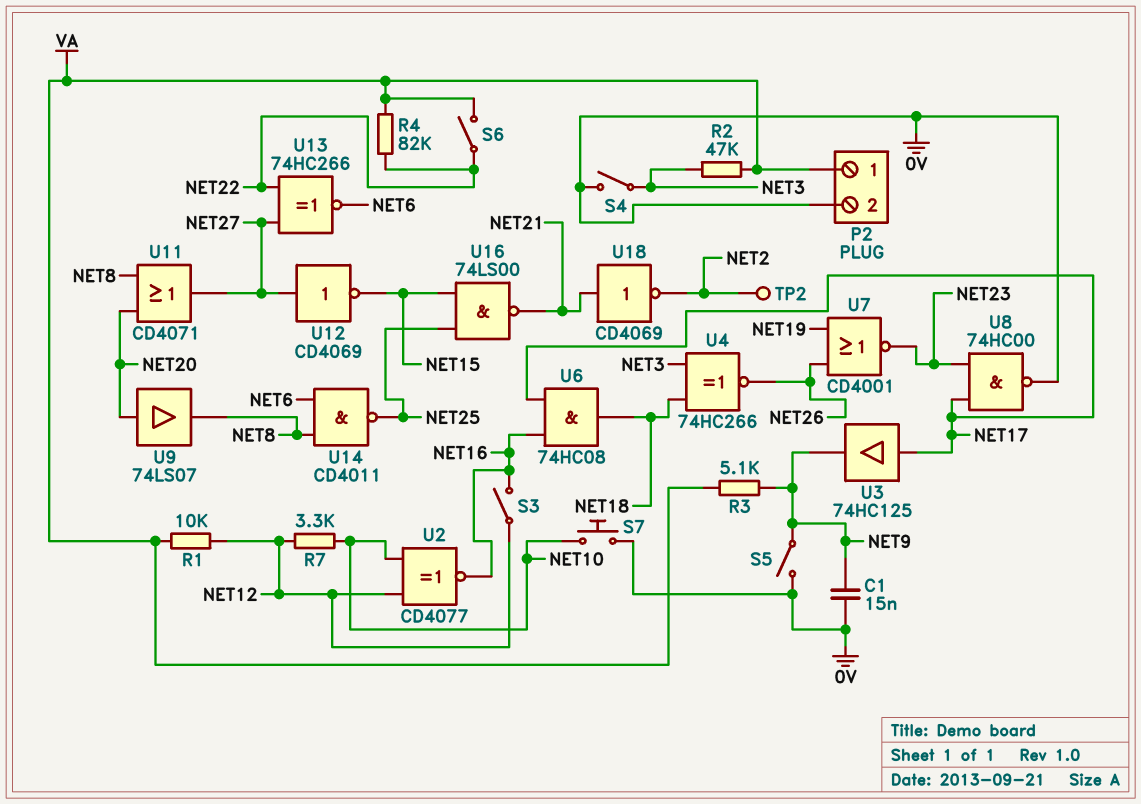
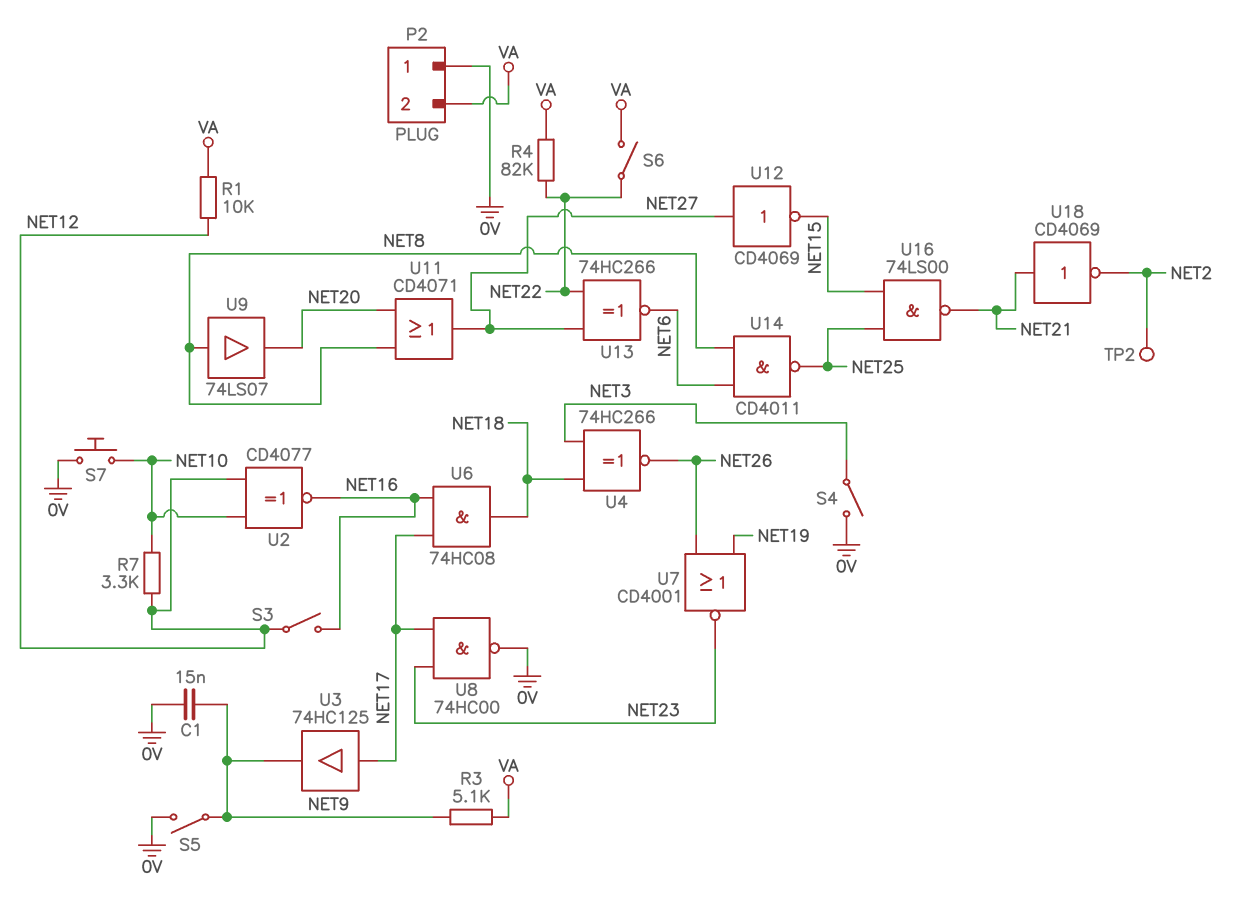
P2 pin 1: VA -> 0V
P2 pin 2: 0V -> VA
R2: 47k (NET3, VA) -> none
U9: buffer 74LS07 (in NET20, out NET8) -> buffer 74LS07 (in NET8, out NET20)

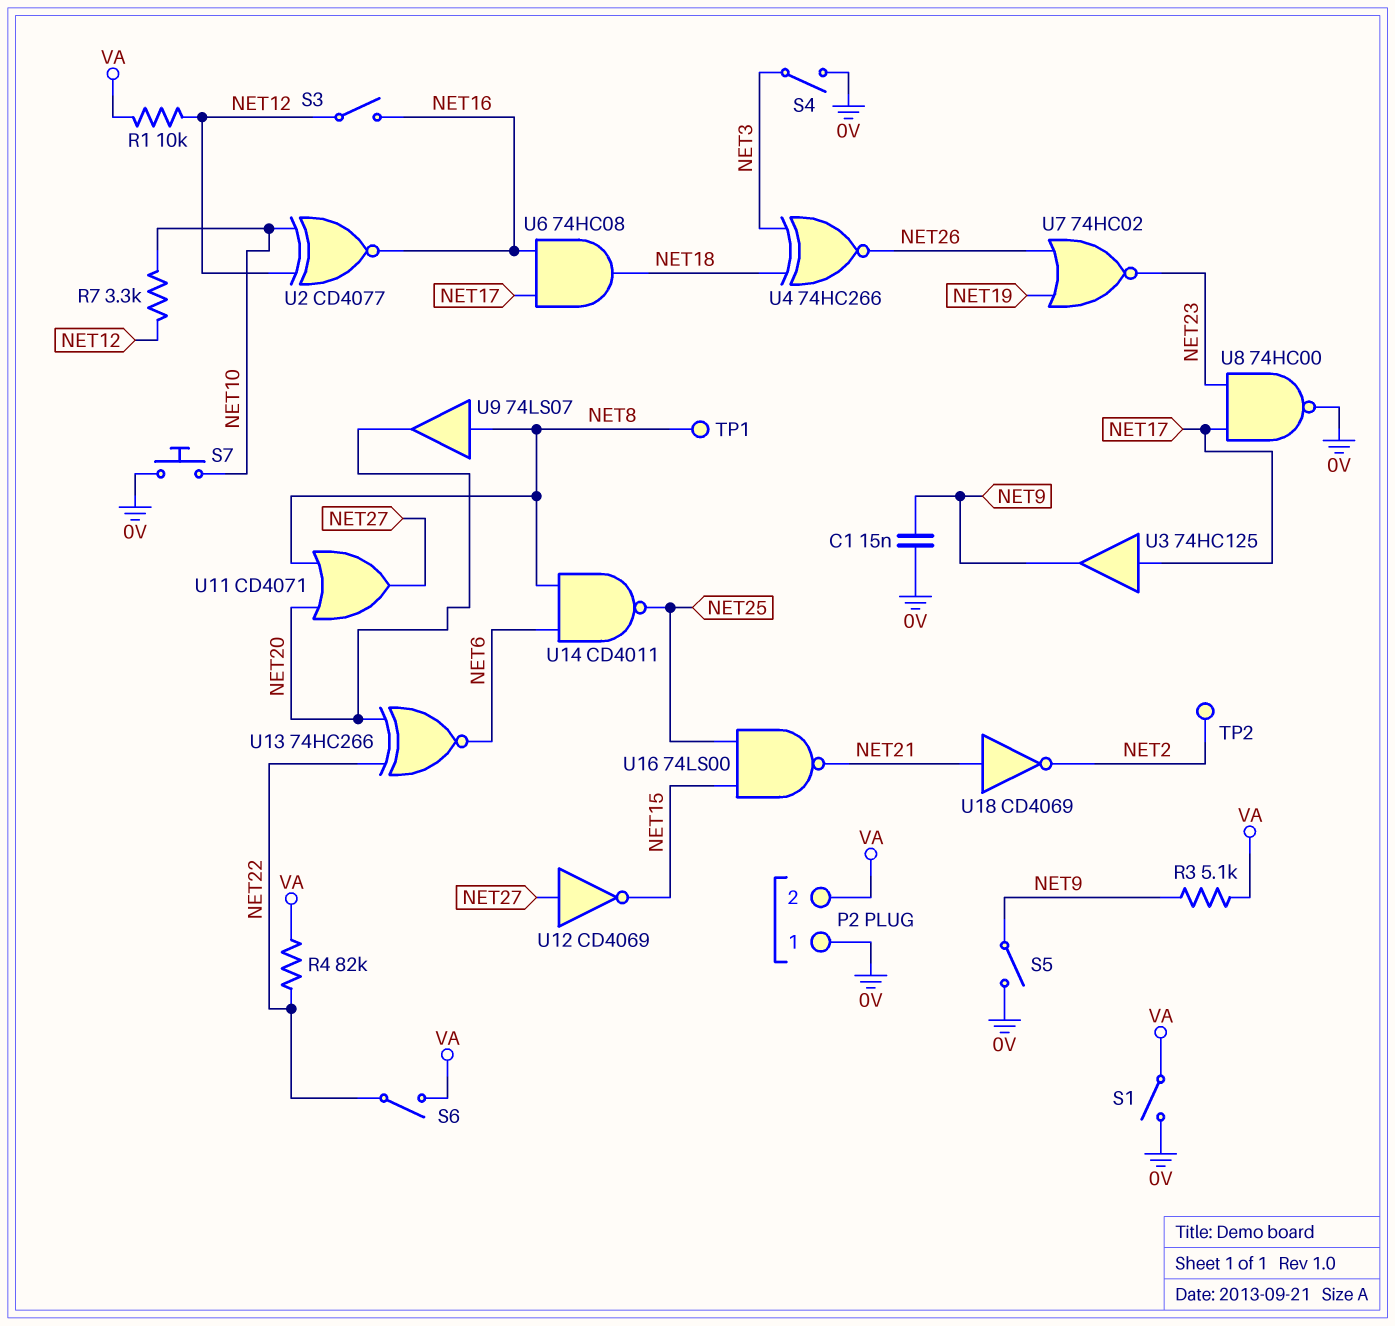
S1: none -> switch (0V, VA)
TP1: none -> test point (NET8)
U7: NOR CD4001 (in NET19, in NET26, out NET23) -> NOR 74HC02 (in NET19, in NET26, out NET23)
U13: XNOR 74HC266 (in NET22, in NET27, out NET6) -> XNOR 74HC266 (in NET20, in NET22, out NET6)

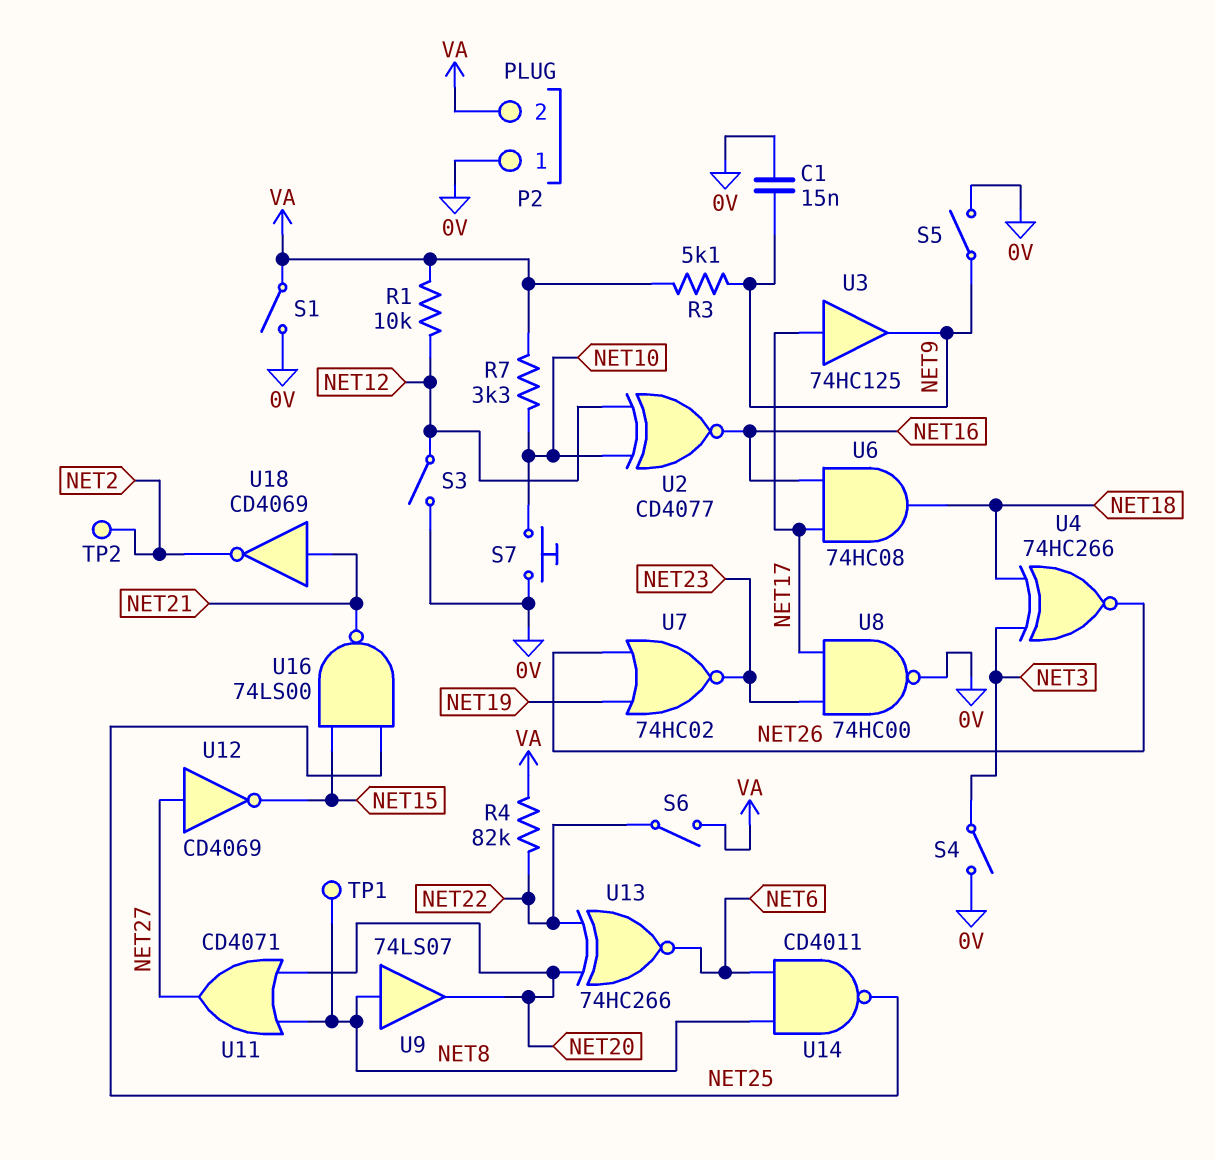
R7: 3.3k (NET10, NET12) -> 3.3k (NET10, VA)
S3: switch (NET12, NET16) -> switch (0V, NET12)

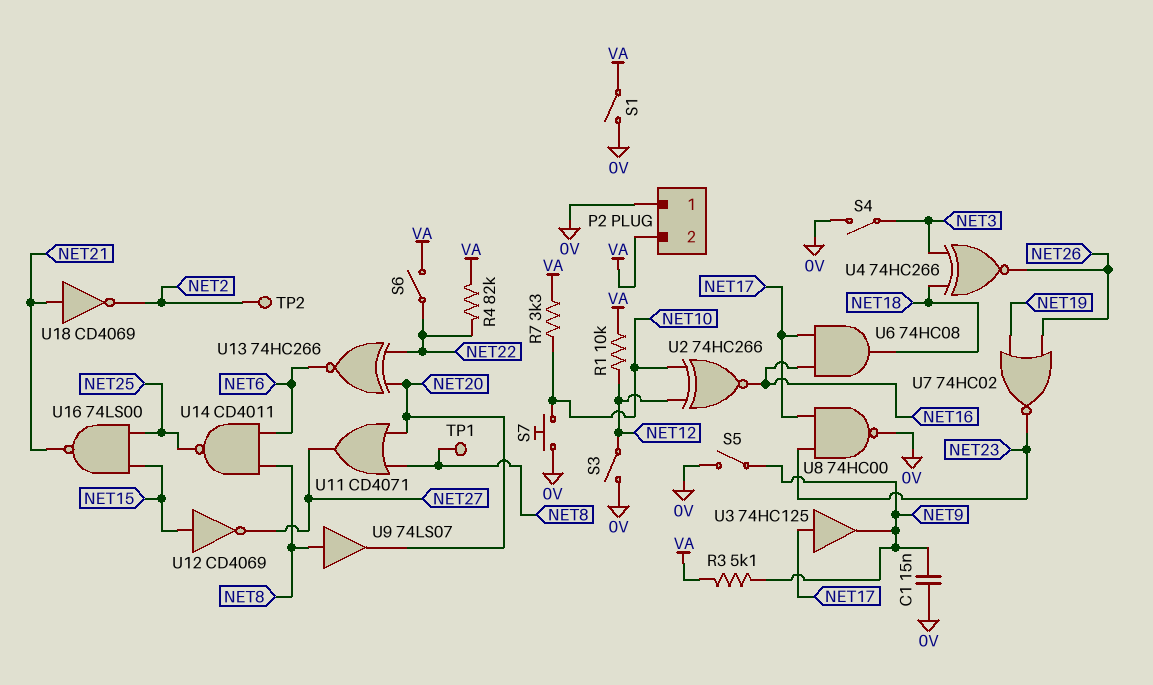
U2: XNOR CD4077 (in NET10, in NET12, out NET16) -> XNOR 74HC266 (in NET10, in NET12, out NET16)
U12: NOT CD4069 (in NET27, out NET15) -> NOT CD4069 (in NET15, out NET27)

